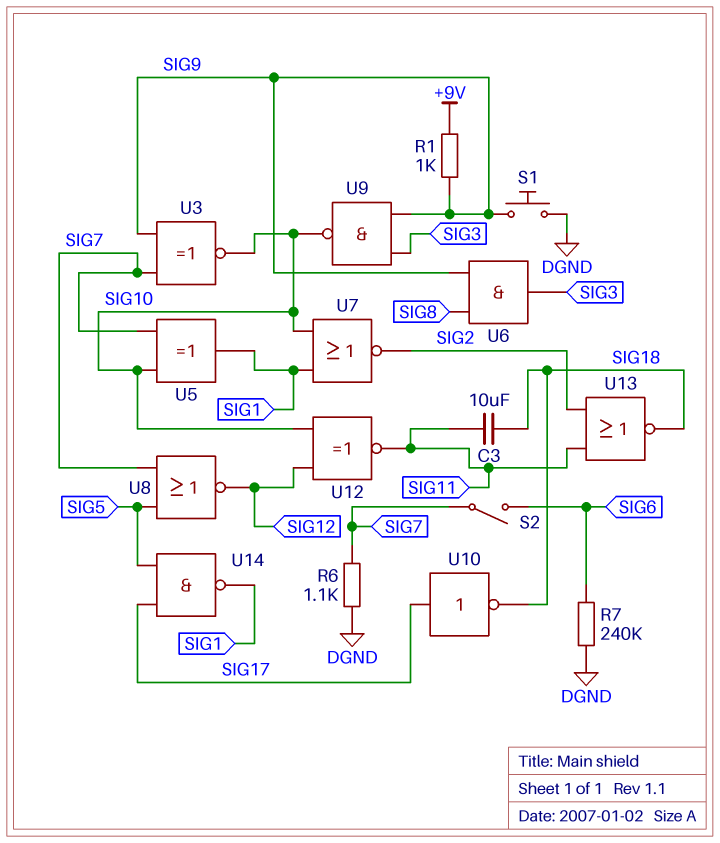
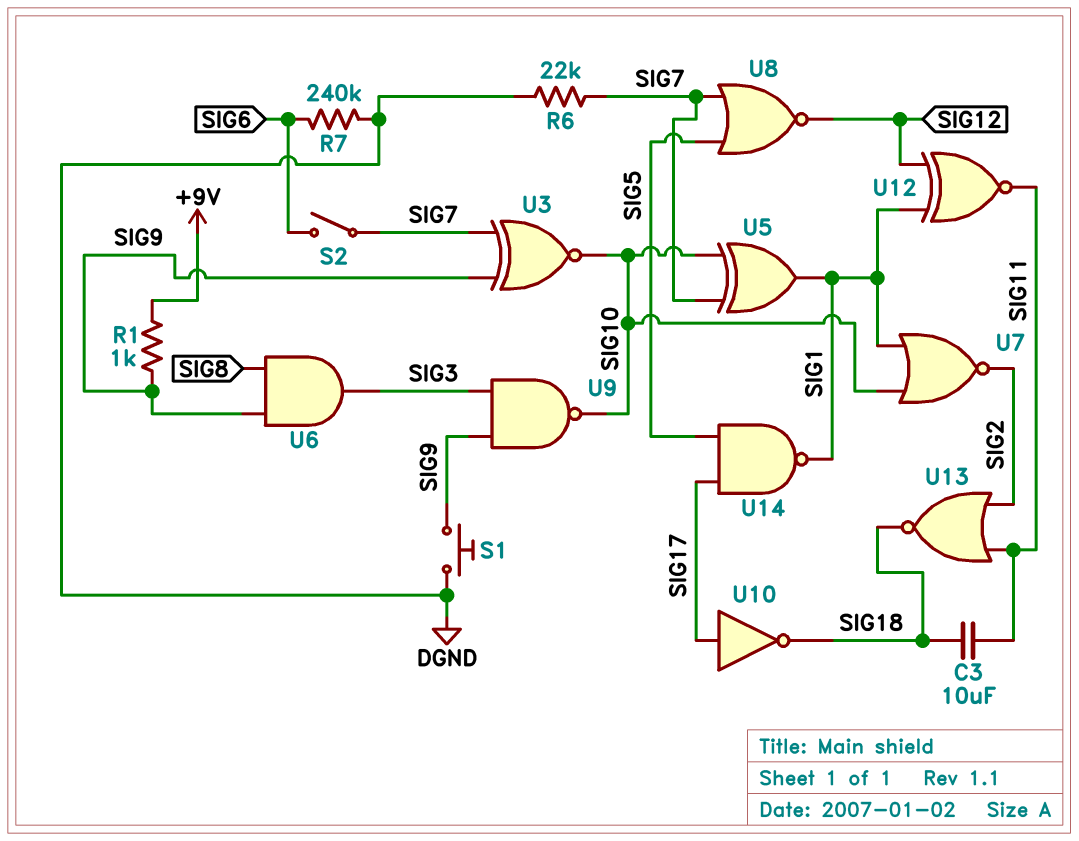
R6: 1.1k (DGND, SIG7) -> 22k (DGND, SIG7)
U12: XNOR (in SIG10, in SIG12, out SIG11) -> XNOR (in SIG1, in SIG12, out SIG11)

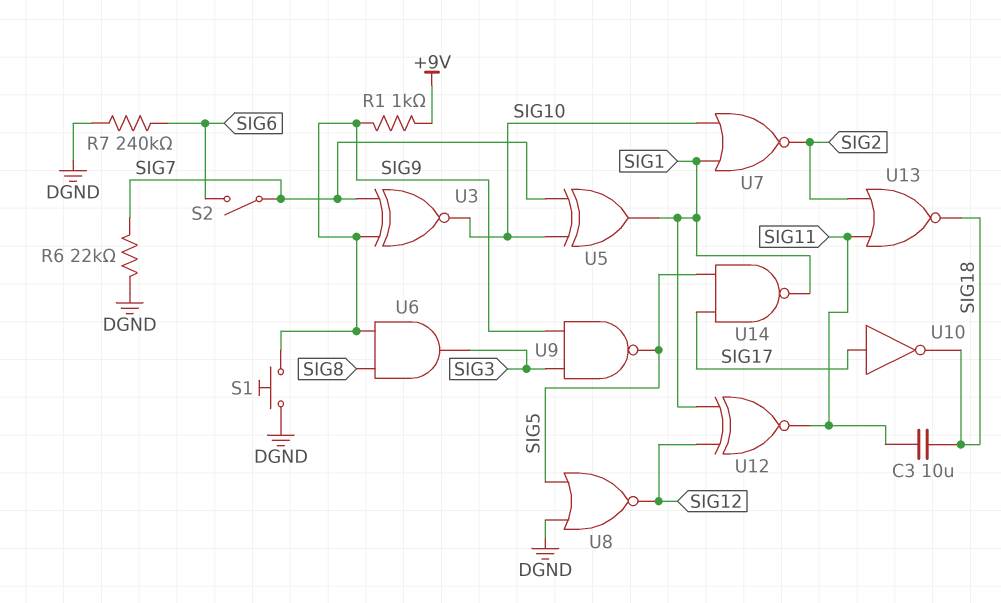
U8: NOR (in SIG5, in SIG7, out SIG12) -> NOR (in DGND, in SIG5, out SIG12)
U9: NAND (in SIG3, in SIG9, out SIG10) -> NAND (in SIG3, in SIG9, out SIG5)

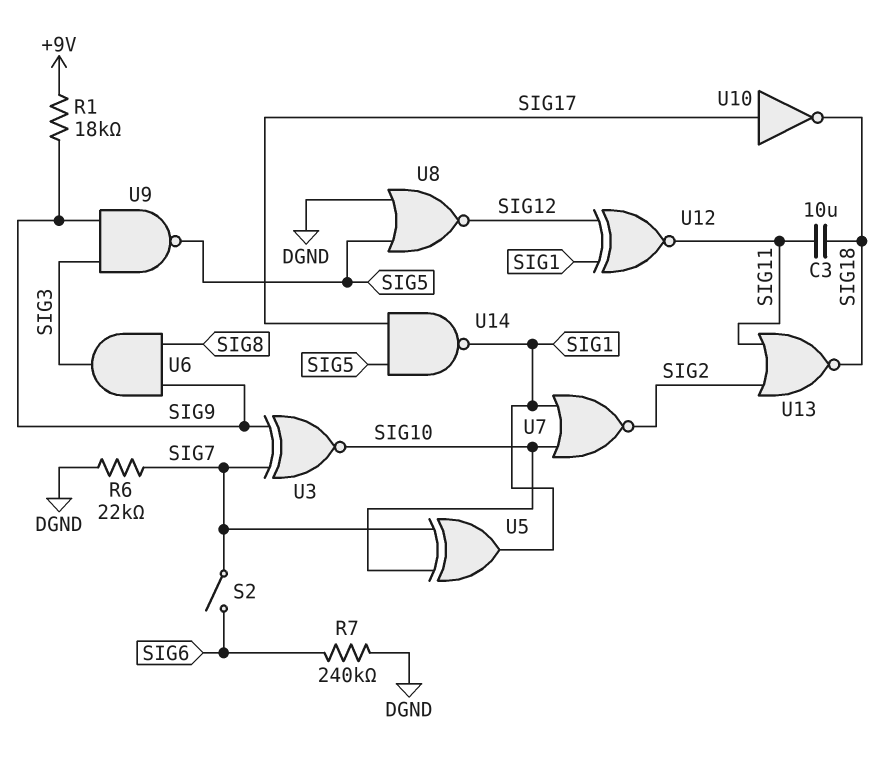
R1: 1k (+9V, SIG9) -> 18k (+9V, SIG9)
S1: button (DGND, SIG9) -> none

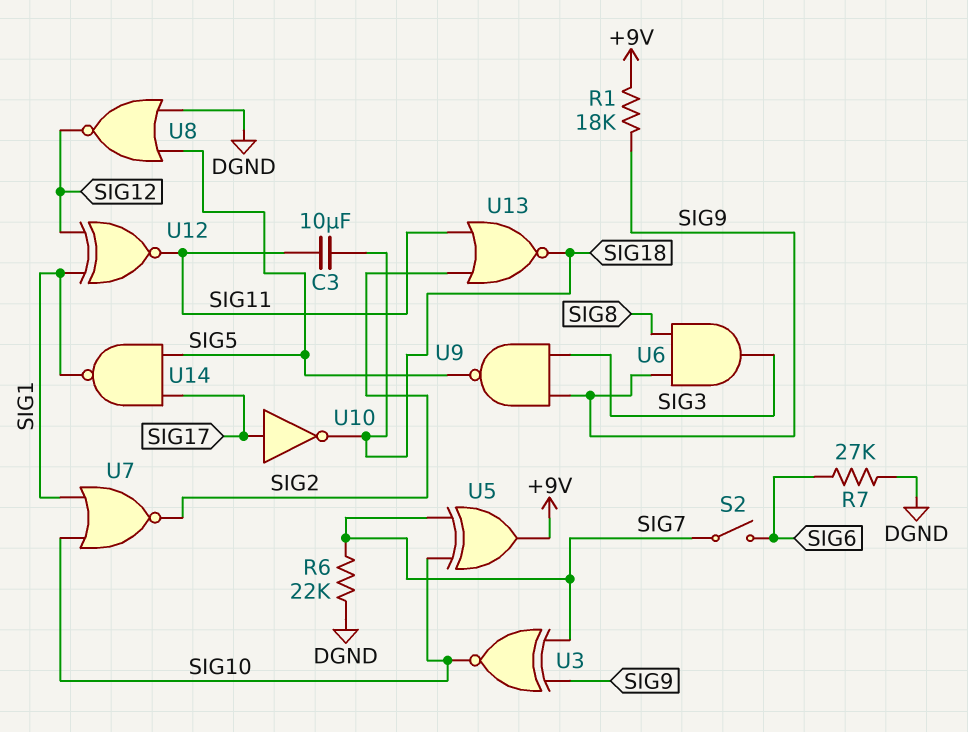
R7: 240k (DGND, SIG6) -> 27k (DGND, SIG6)
U5: XOR (in SIG7, in SIG10, out SIG1) -> XOR (in SIG7, in SIG10, out +9V)

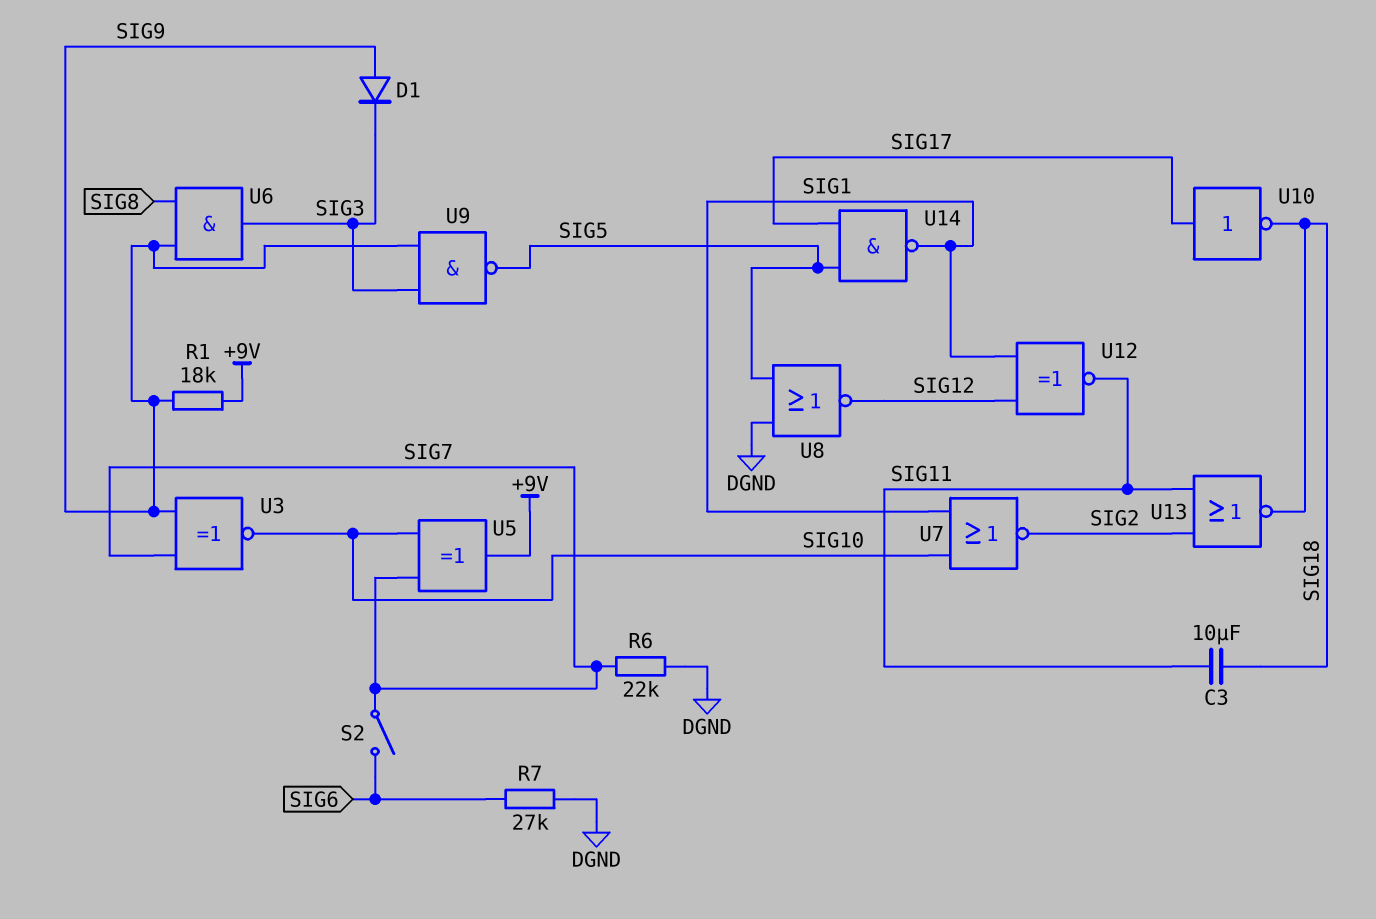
D1: none -> diode (A SIG9, K SIG3)

